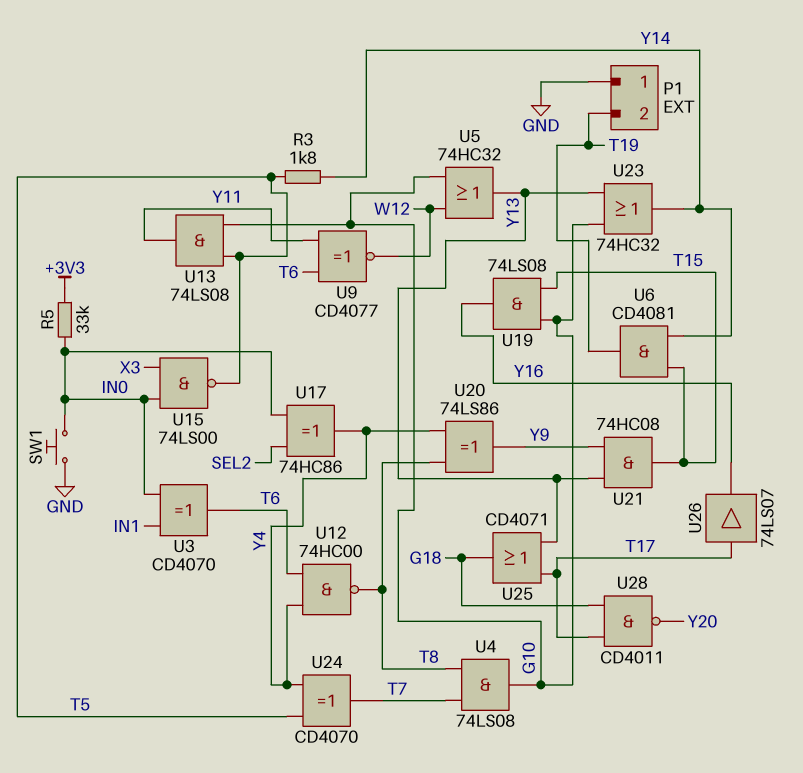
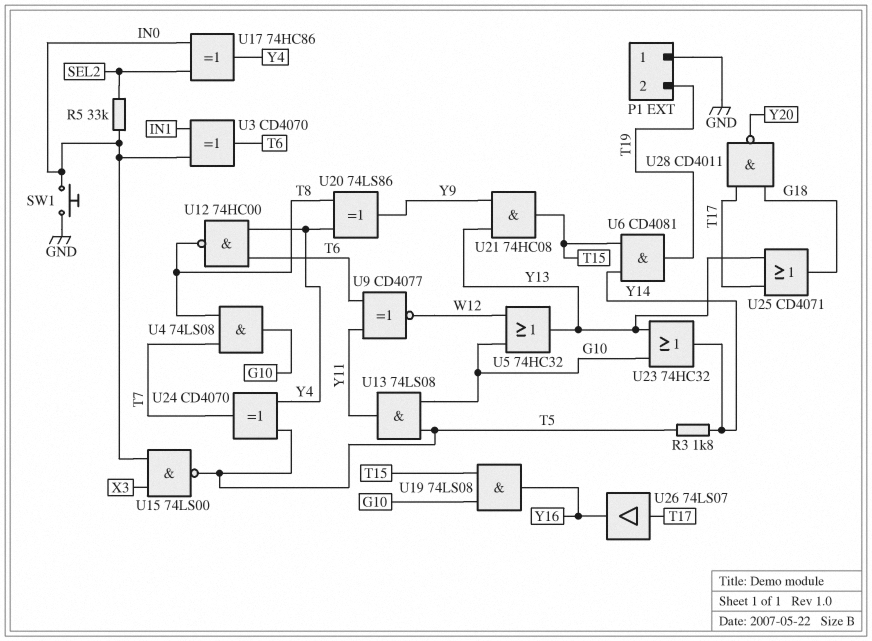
R5: 33k (+3V3, IN0) -> 33k (IN0, SEL2)

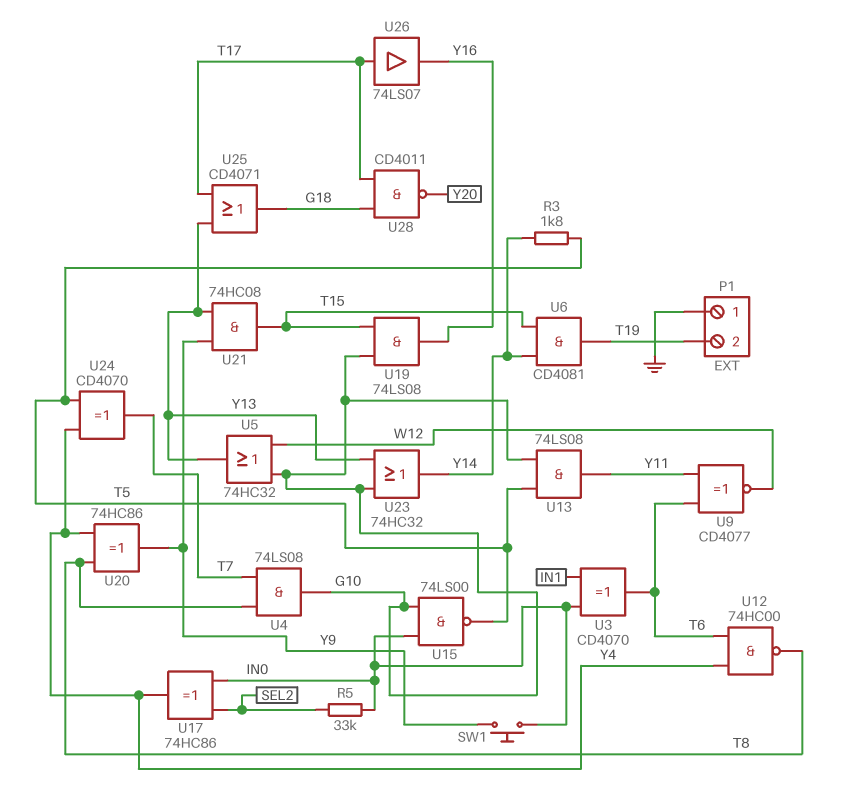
SW1: button (GND, IN0) -> button (IN0, Y9)
U15: NAND 74LS00 (in IN0, in X3, out T5) -> NAND 74LS00 (in G10, in IN0, out T5)
U20: XOR 74LS86 (in T8, in Y4, out Y9) -> XOR 74HC86 (in T8, in Y4, out Y9)

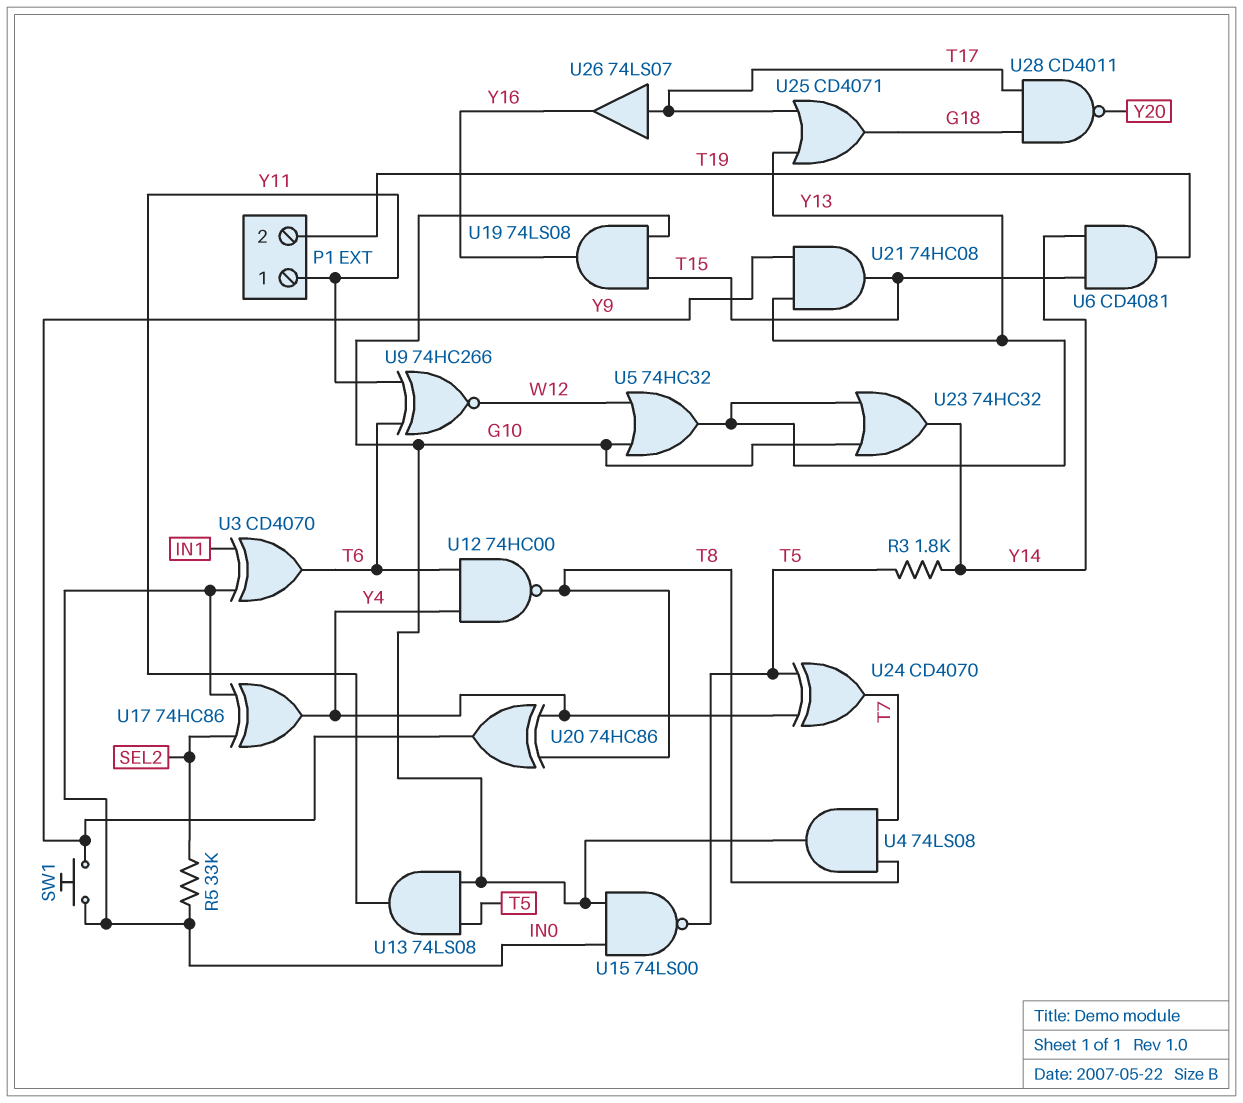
P1 pin 1: GND -> Y11
U9: XNOR CD4077 (in T6, in Y11, out W12) -> XNOR 74HC266 (in T6, in Y11, out W12)

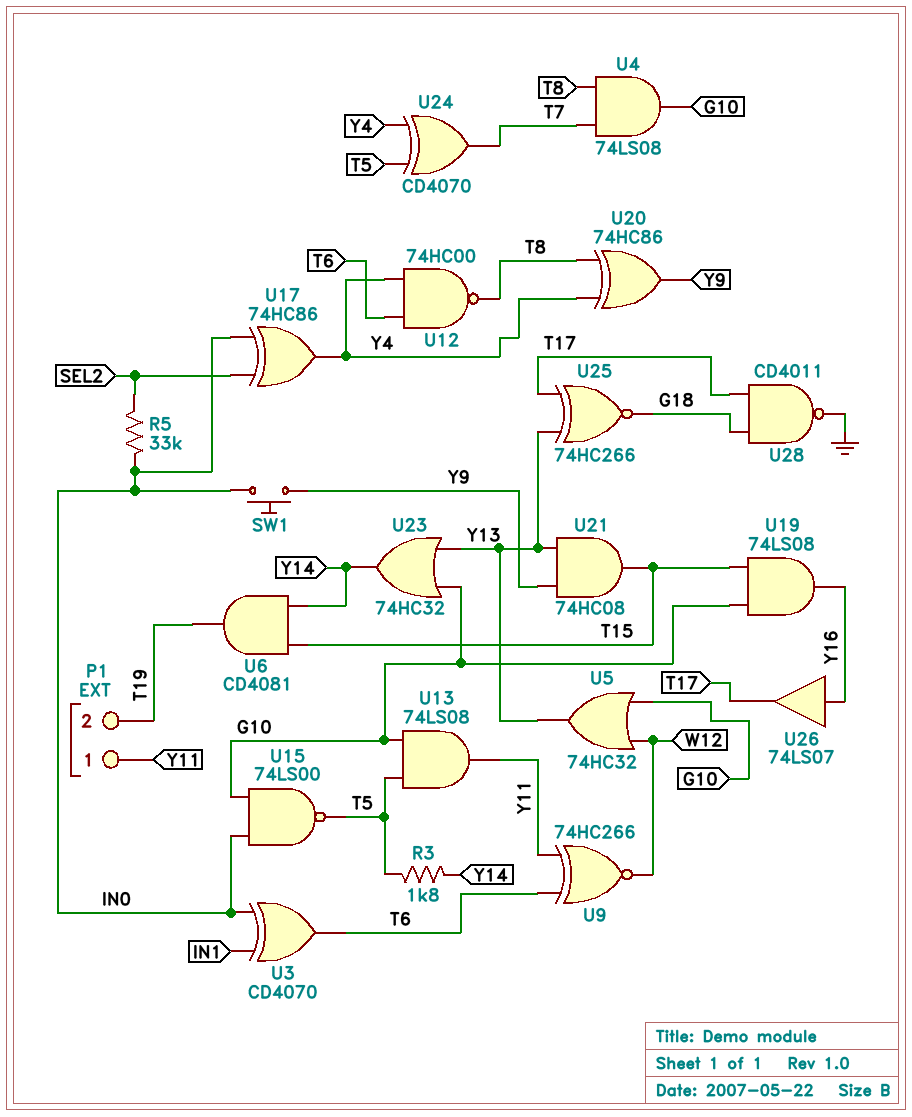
U25: OR CD4071 (in T17, in Y13, out G18) -> XNOR 74HC266 (in T17, in Y13, out G18)
U26: buffer 74LS07 (in T17, out Y16) -> buffer 74LS07 (in Y16, out T17)
U28: NAND CD4011 (in G18, in T17, out Y20) -> NAND CD4011 (in G18, in T17, out GND)

